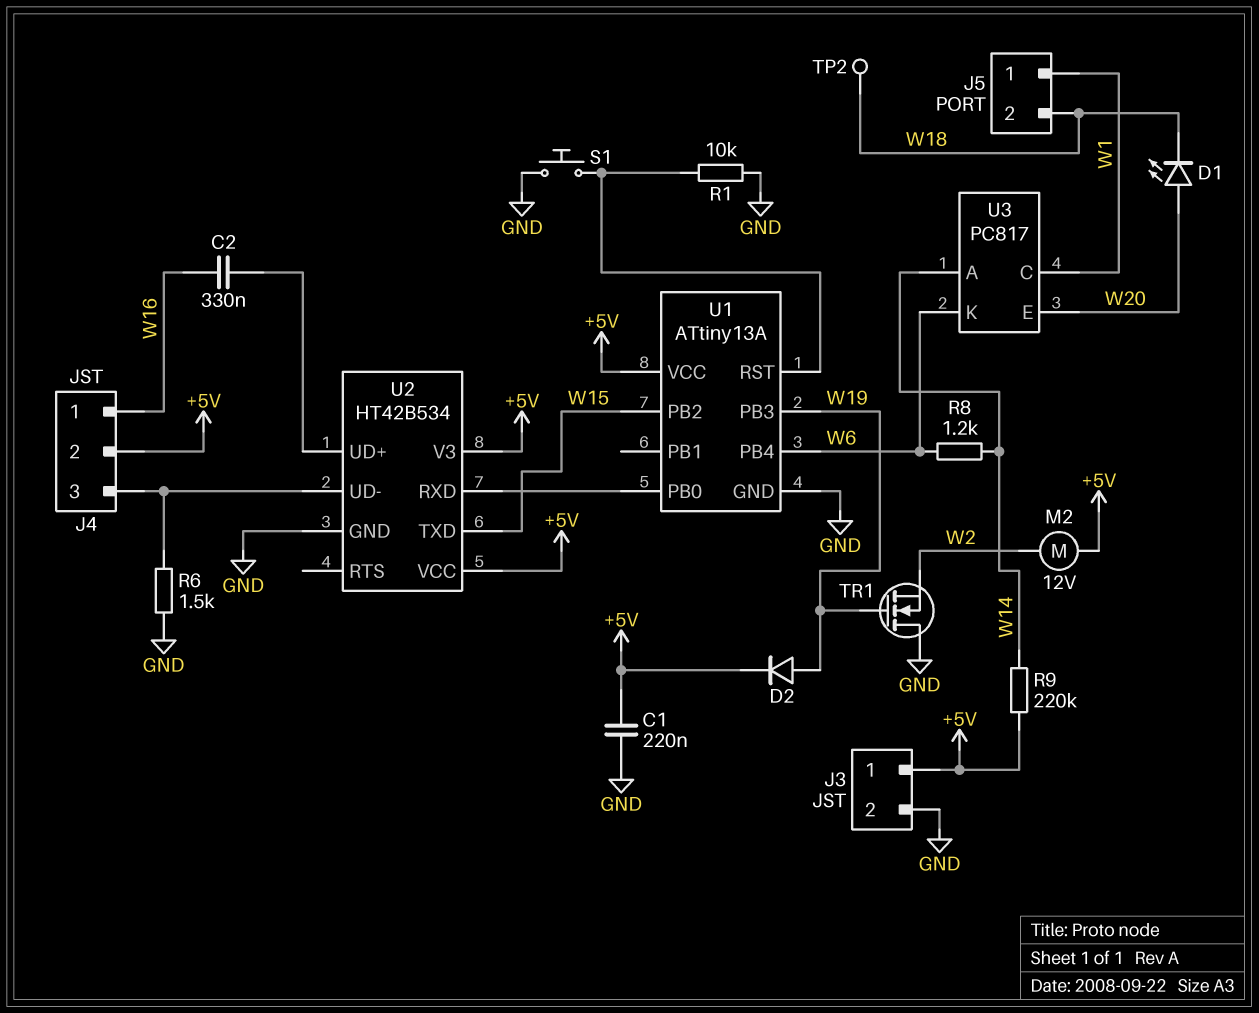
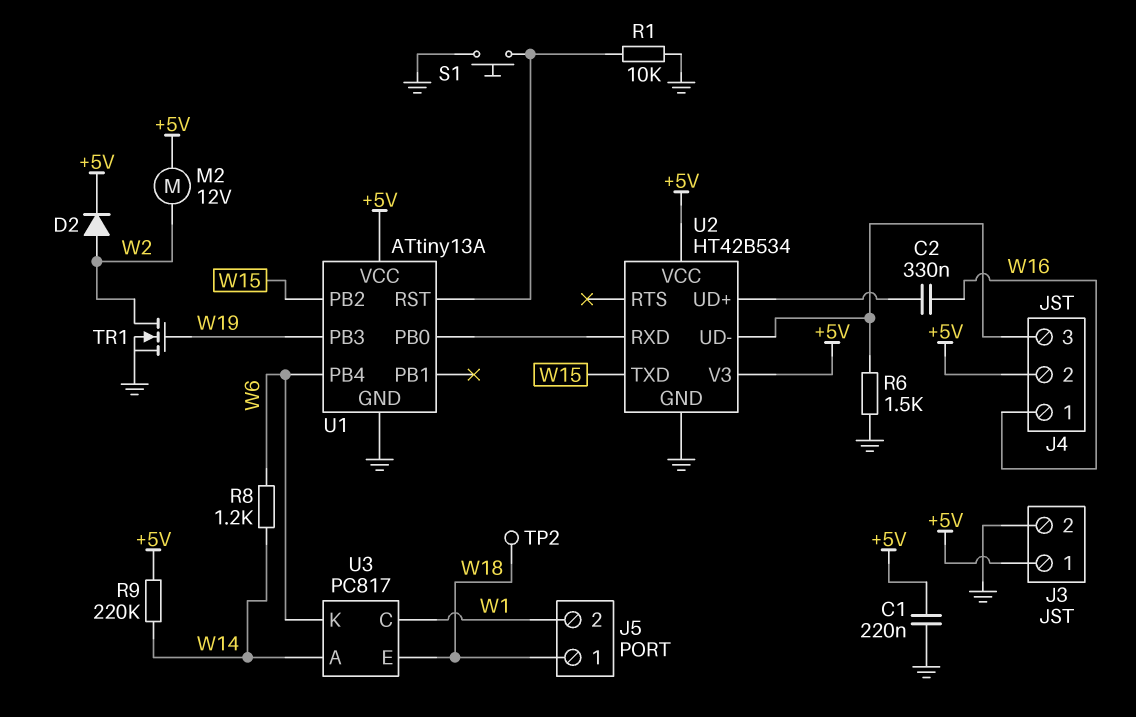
D1: LED (A W20, K W18) -> none
D2: diode (A W19, K +5V) -> diode (A W2, K +5V)
J5 pin 1: W1 -> W18
J5 pin 2: W18 -> W1
TR1: NMOS (G W19, D GND, S W2) -> NMOS (G W19, D W2, S GND)
U3 pin E: W20 -> W18

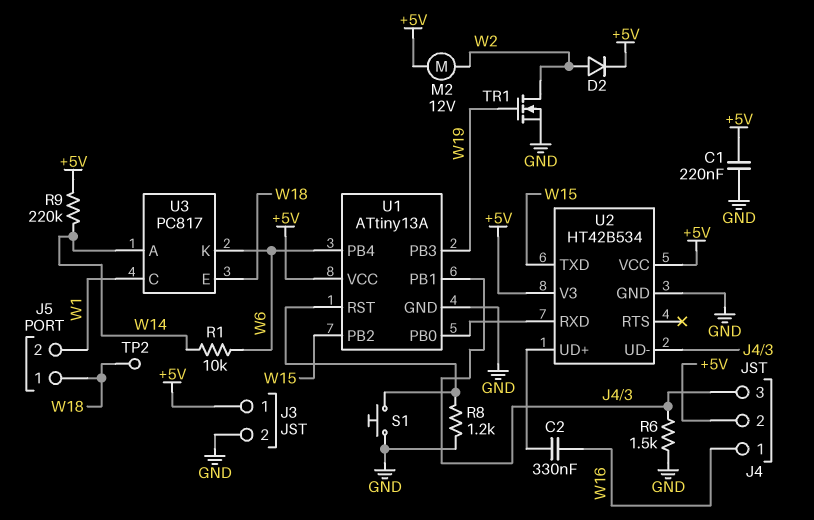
R1: 10k (GND, U1/RST) -> 10k (W6, W14)
R8: 1.2k (W6, W14) -> 1.2k (GND, U1/RST)
U1 pin PB1: none -> J4/3

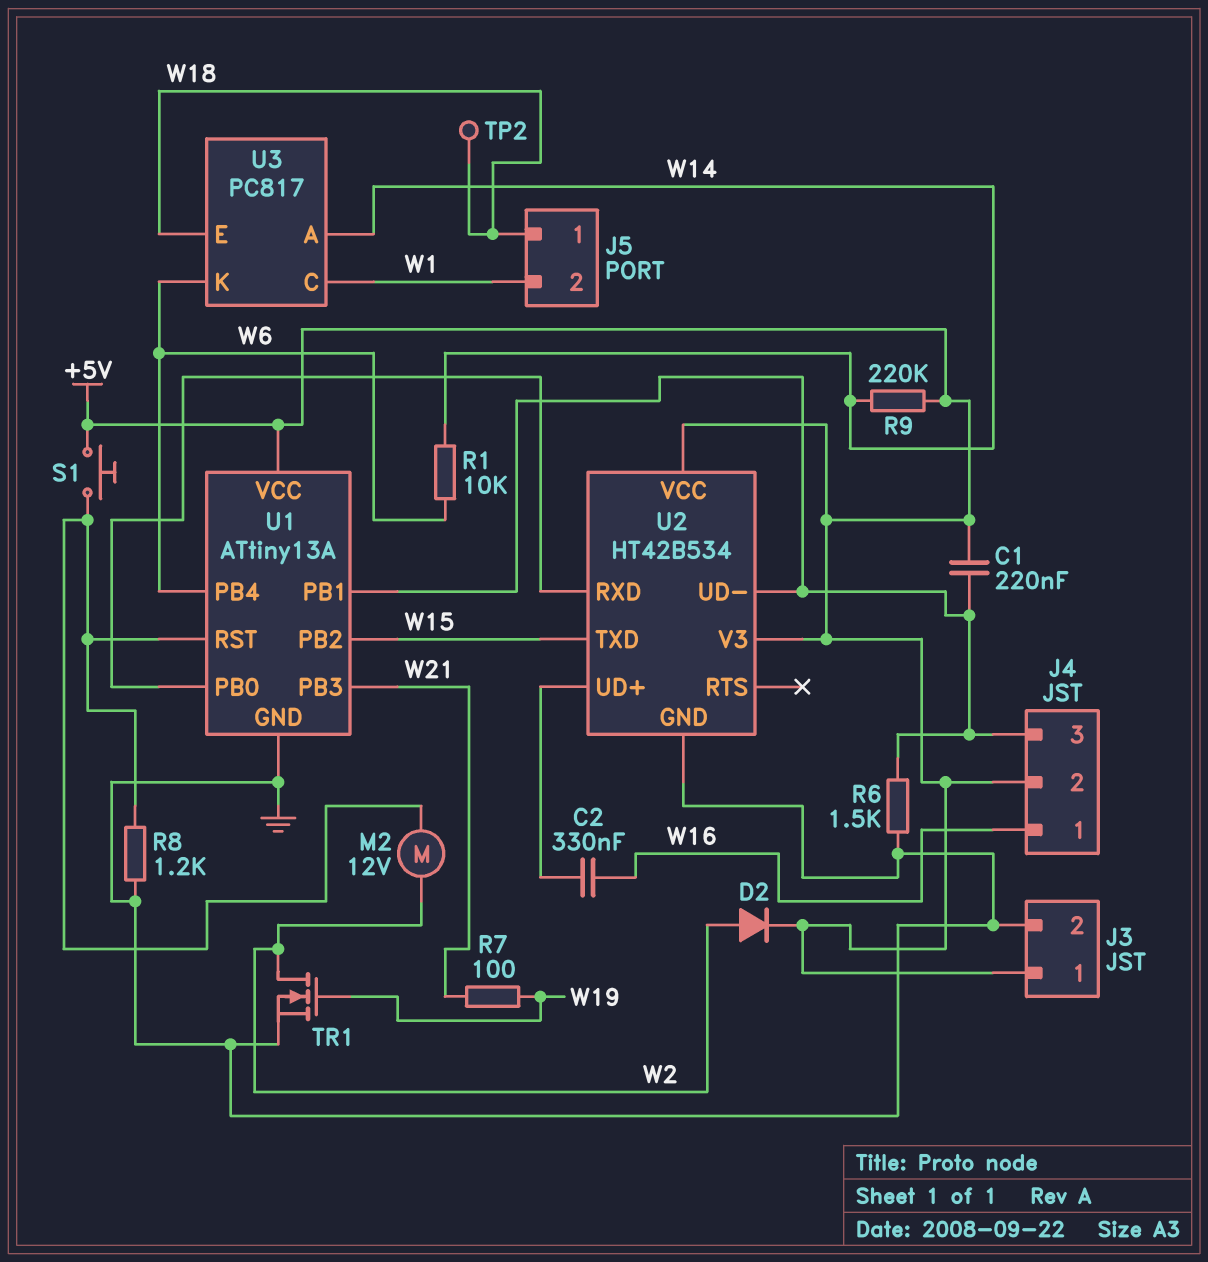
C1: 220nF (+5V, GND) -> 220nF (+5V, J4/3)
M2: motor 12V (+5V, W2) -> motor 12V (U1/RST, W2)
R7: none -> 100 (W19, W21)
S1: button (GND, U1/RST) -> button (+5V, U1/RST)
U1 pin PB3: W19 -> W21

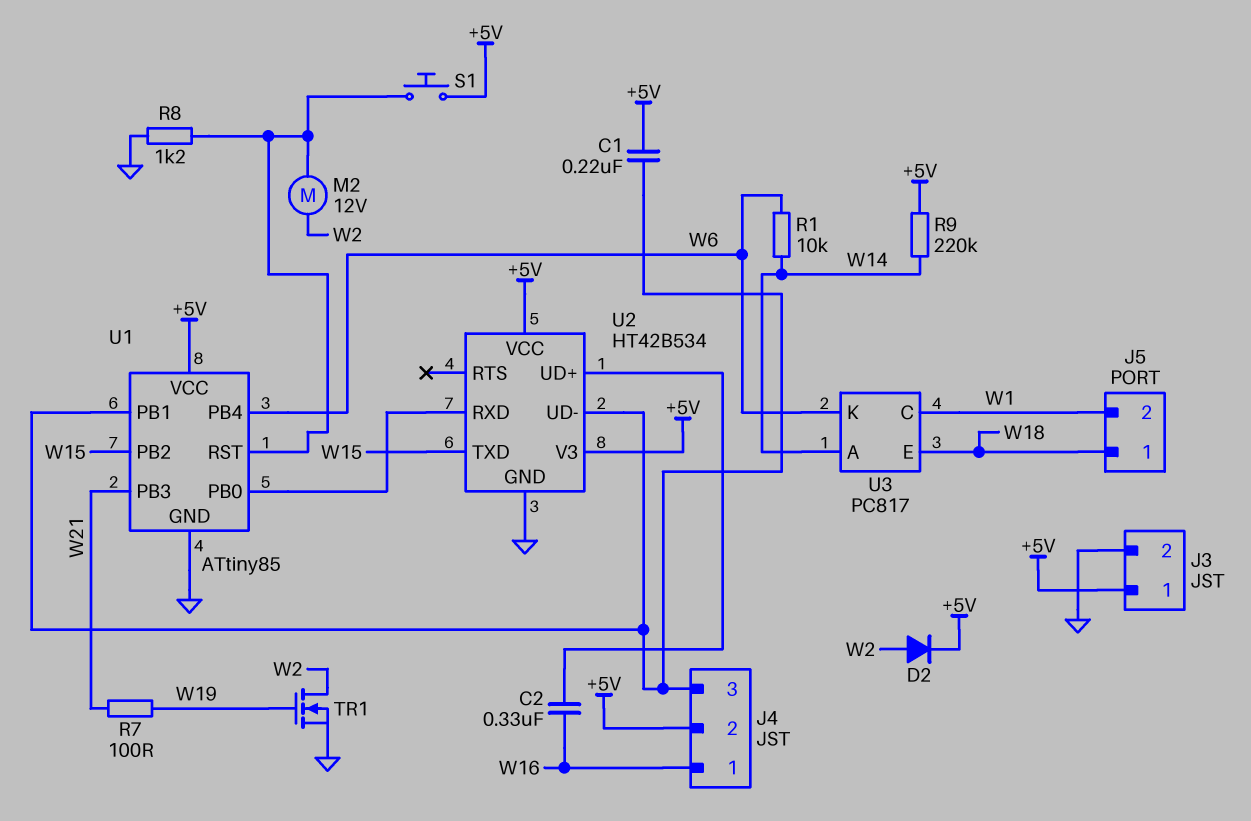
R6: 1.5k (GND, J4/3) -> none
TP2: test point (W18) -> none
U1: ATtiny13A -> ATtiny85

